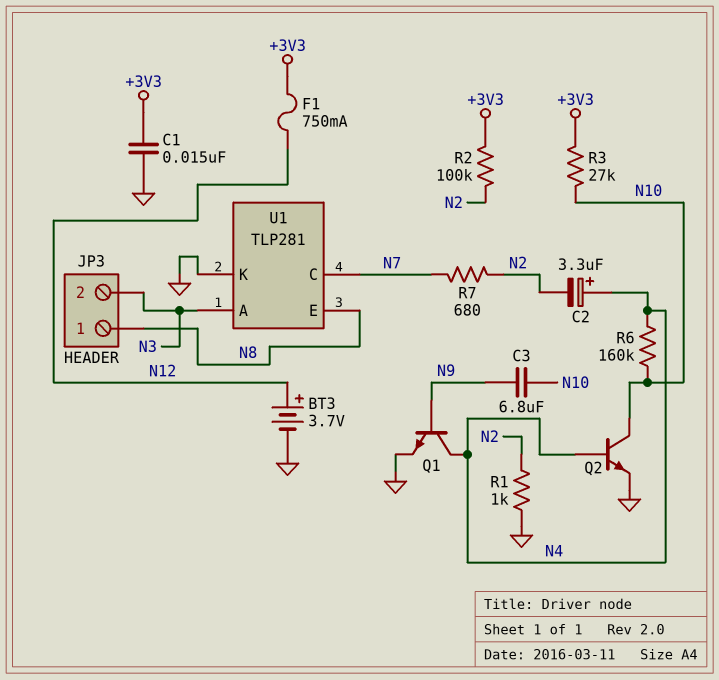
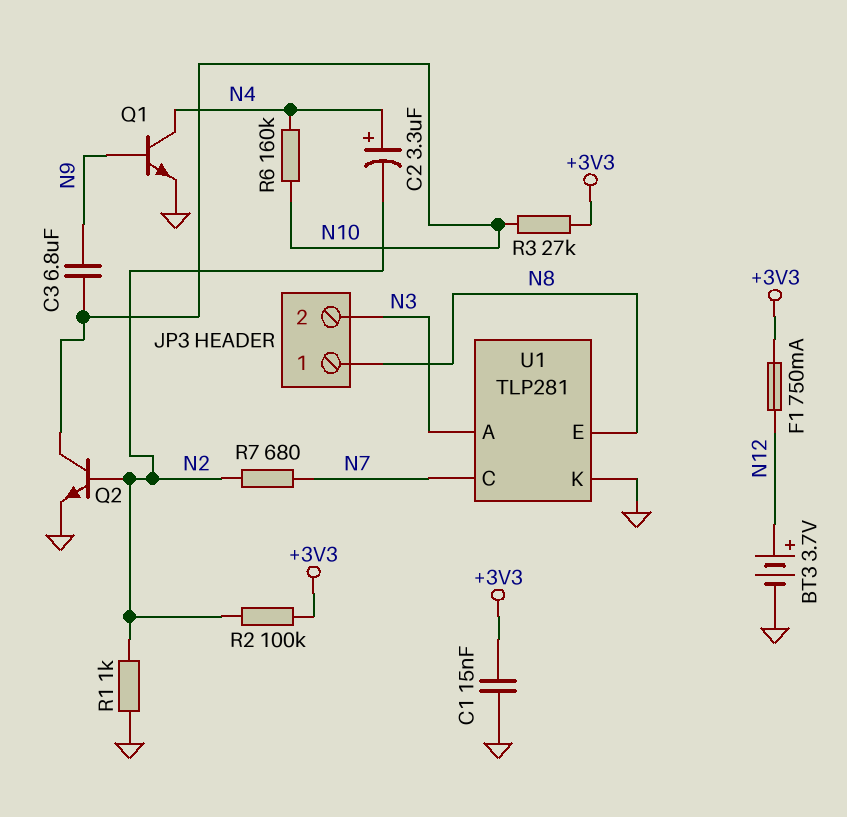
Q2: NPN (B N4, C N10, E GND) -> NPN (B N2, C N10, E GND)

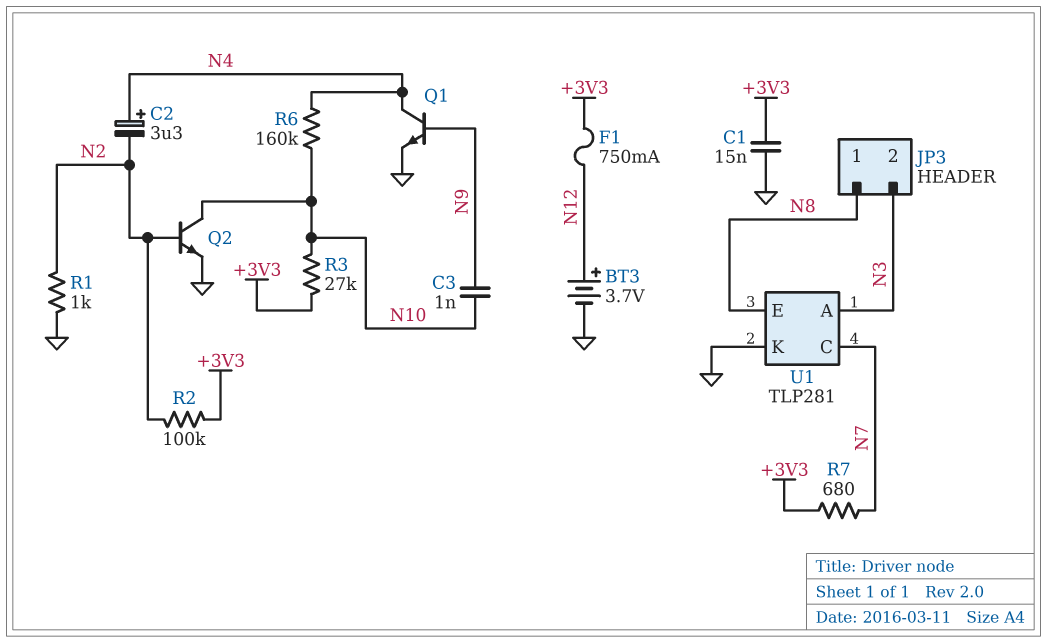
C3: 6.8uF (N9, N10) -> 1nF (N9, N10)
R7: 680 (N2, N7) -> 680 (+3V3, N7)

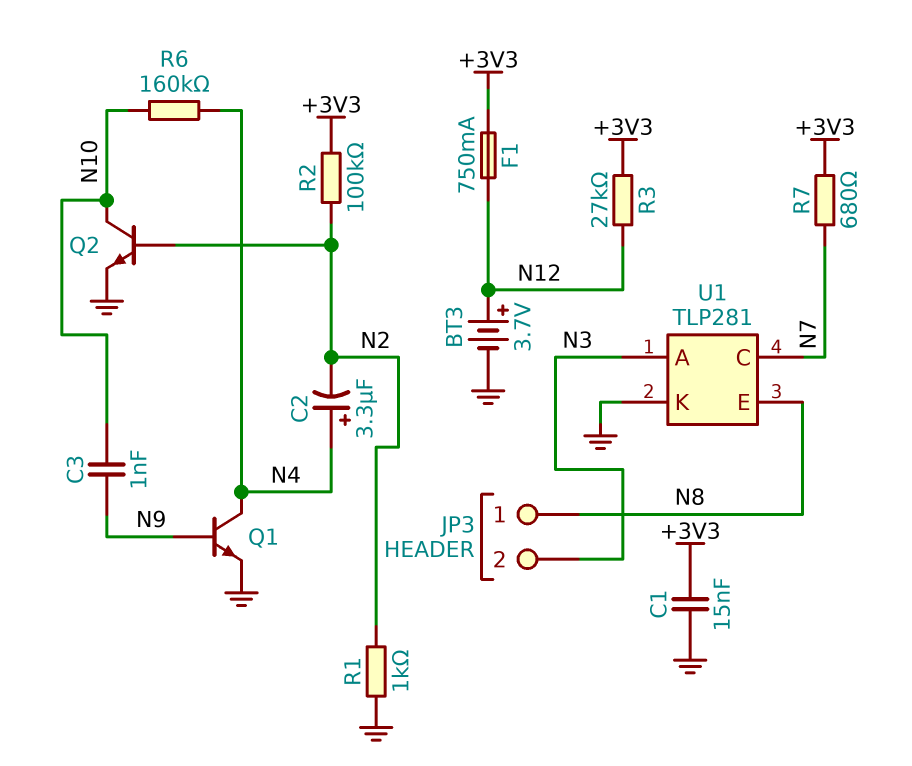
R3: 27k (+3V3, N10) -> 27k (+3V3, N12)

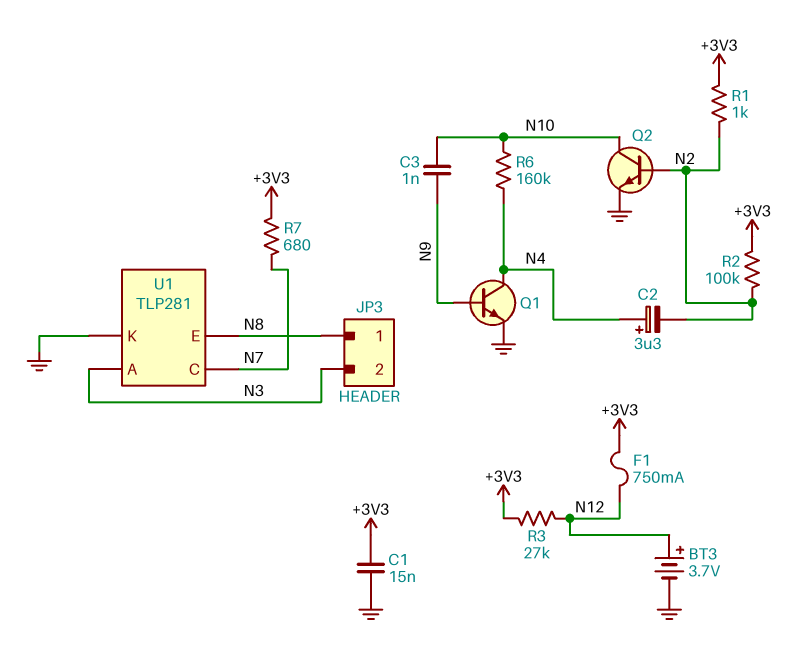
R1: 1k (GND, N2) -> 1k (+3V3, N2)

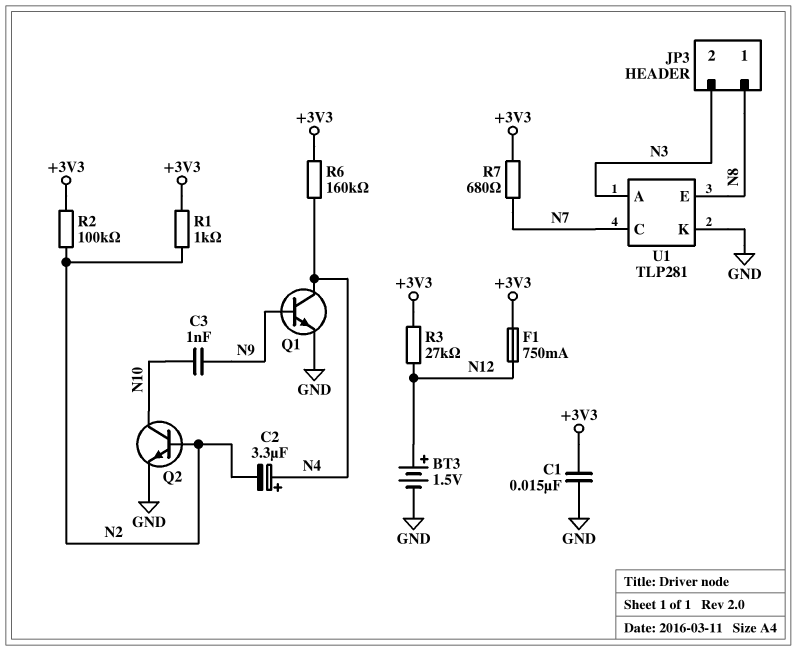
BT3: 3.7V (plus N12, minus GND) -> 1.5V (plus N12, minus GND)
R6: 160k (N4, N10) -> 160k (+3V3, N4)

